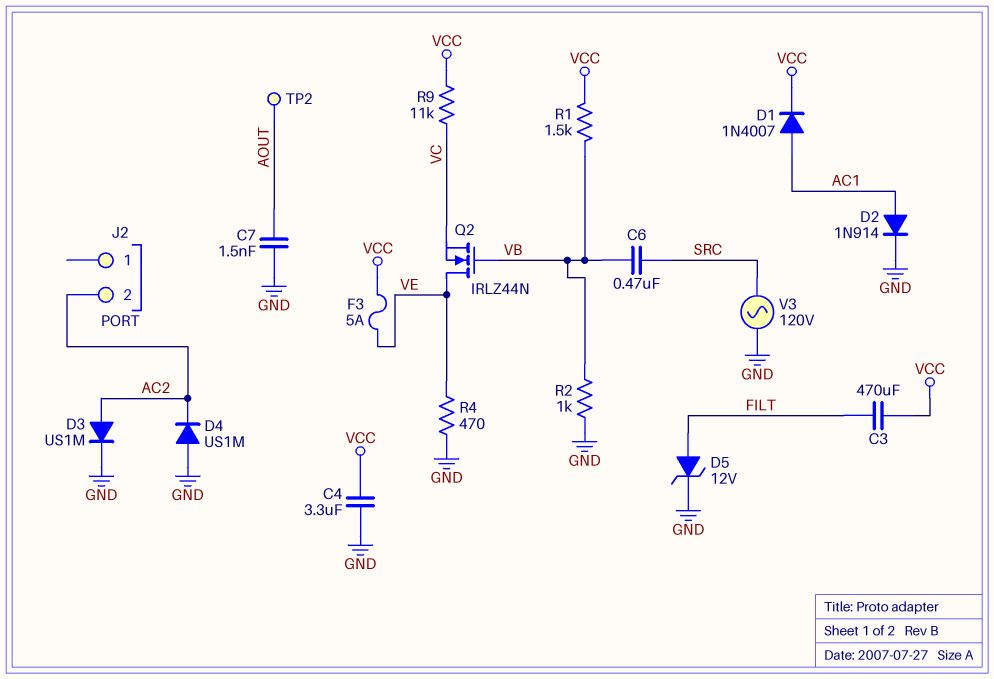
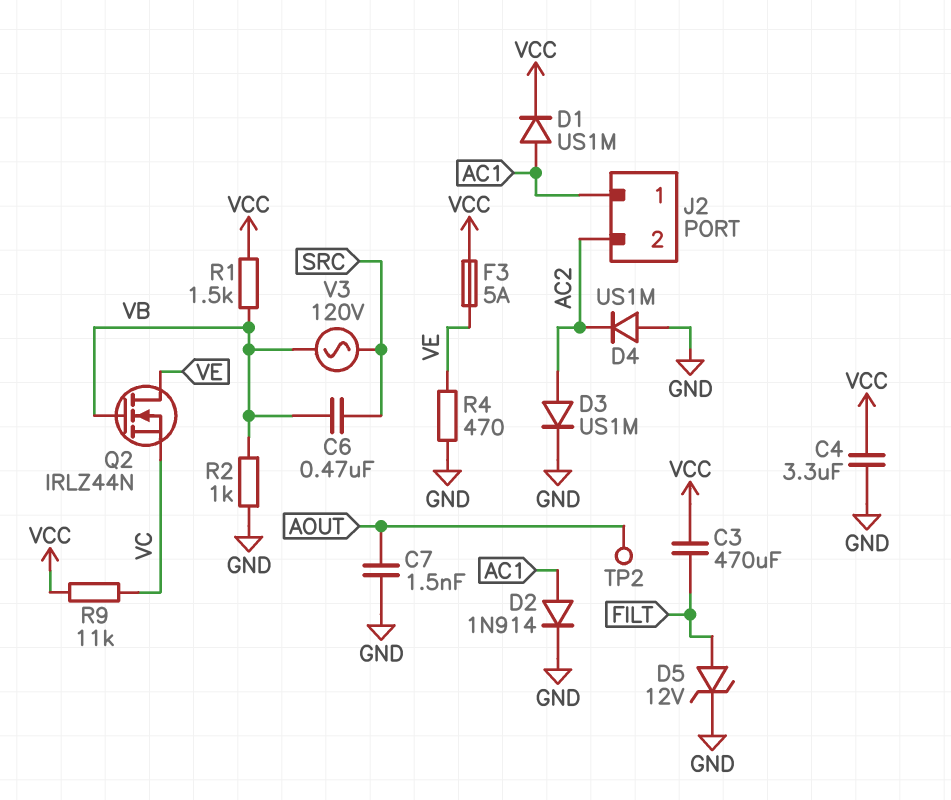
D1: diode 1N4007 (A AC1, K VCC) -> diode US1M (A AC1, K VCC)
J2 pin 1: none -> AC1
V3: AC 120V (GND, SRC) -> AC 120V (SRC, VB)

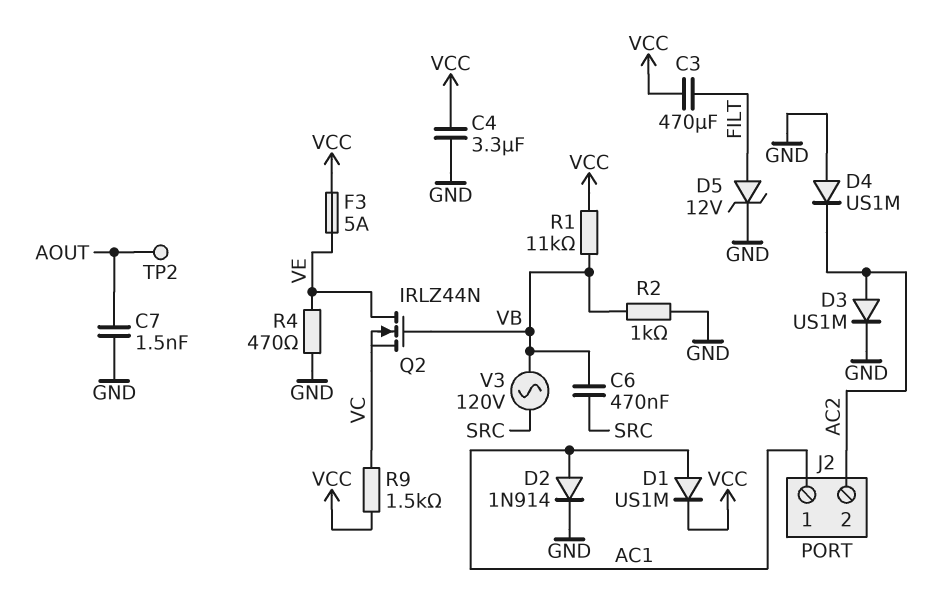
R1: 1.5k (VB, VCC) -> 11k (VB, VCC)
R9: 11k (VC, VCC) -> 1.5k (VC, VCC)

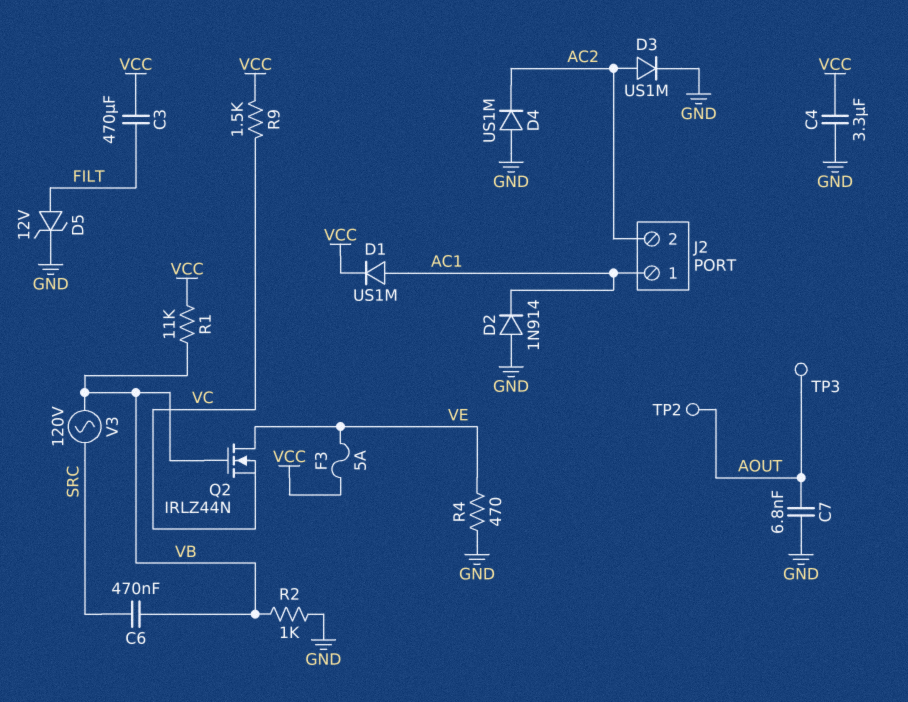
C7: 1.5nF (AOUT, GND) -> 6.8nF (AOUT, GND)
D2: diode 1N914 (A AC1, K GND) -> diode 1N914 (A GND, K AC1)
TP3: none -> test point (AOUT)

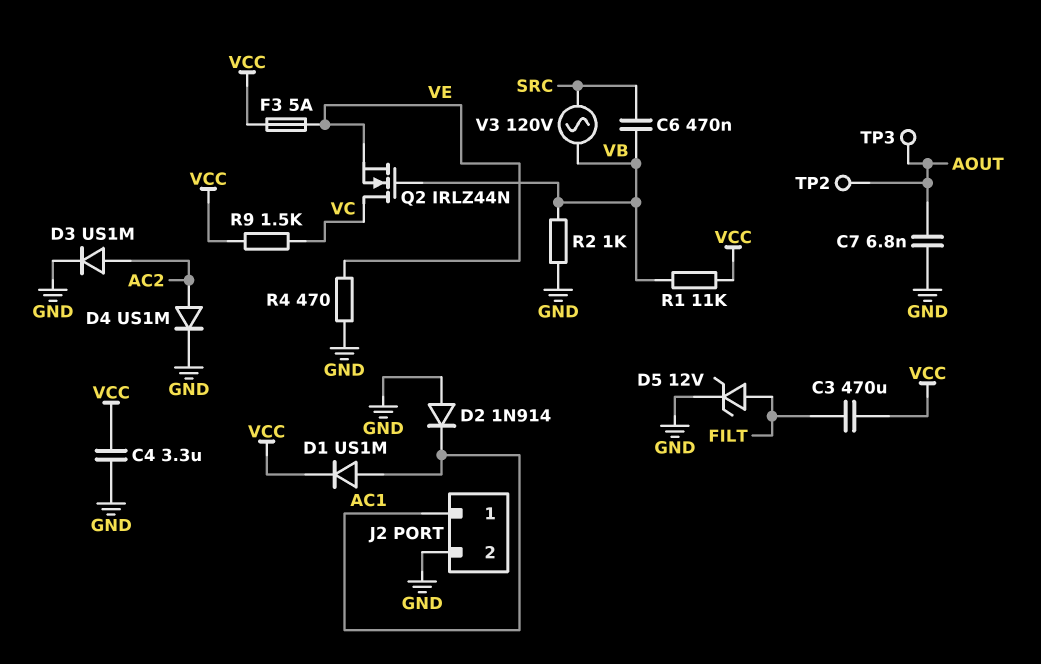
D4: diode US1M (A GND, K AC2) -> diode US1M (A AC2, K GND)
J2 pin 2: AC2 -> GND
Q2: NMOS IRLZ44N (G VB, D VE, S VC) -> NMOS IRLZ44N (G VB, D VC, S VE)

